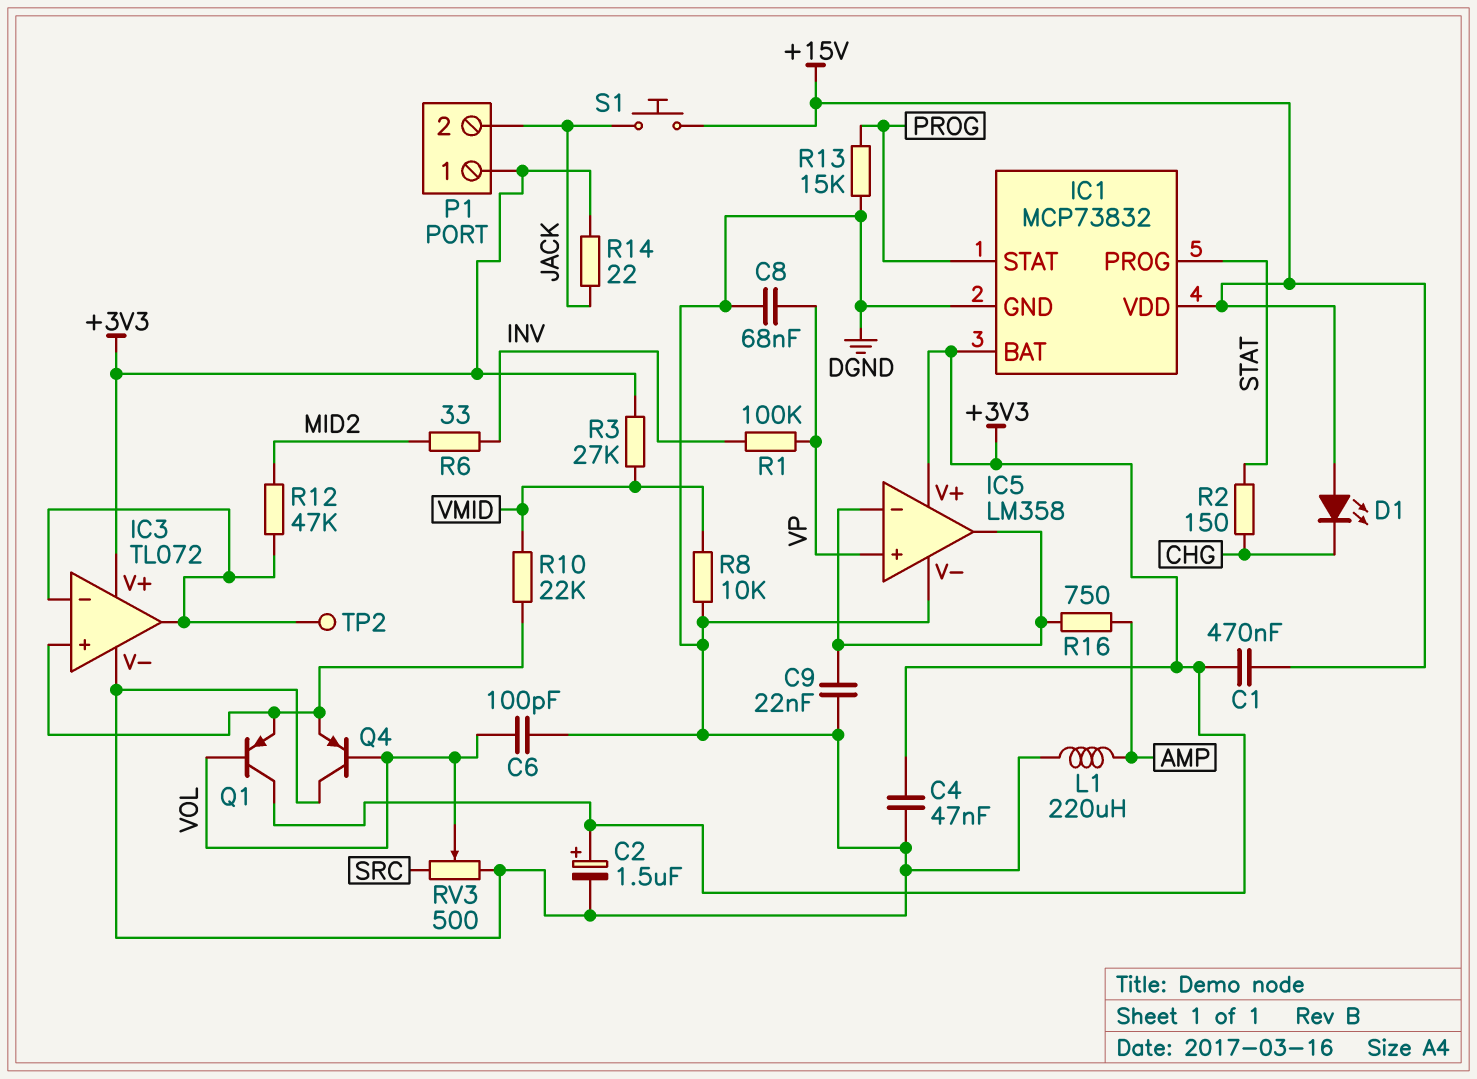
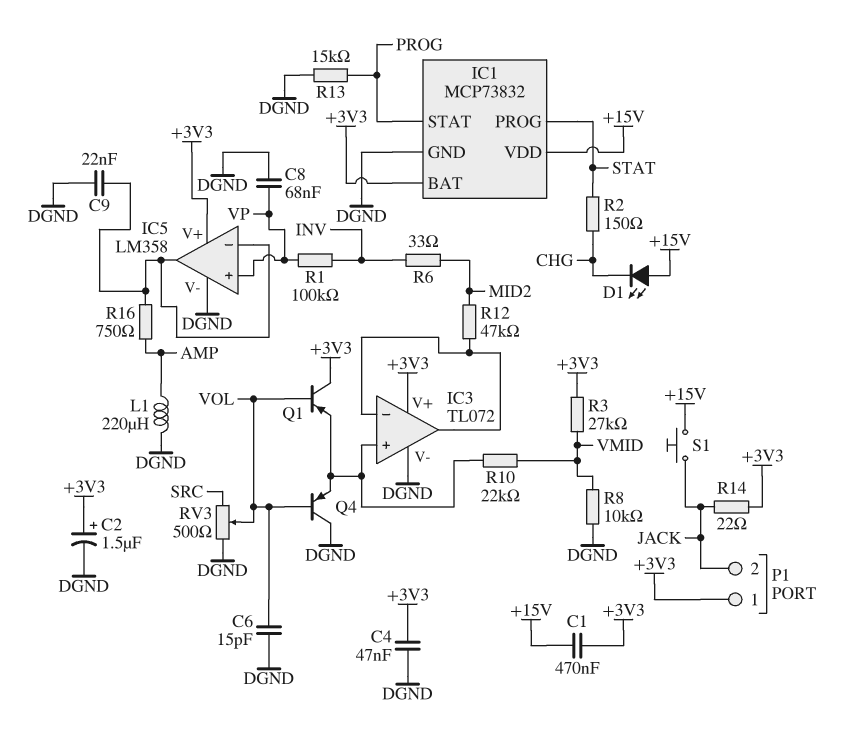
C6: 100pF (DGND, VOL) -> 15pF (DGND, VOL)
TP2: test point (IC3/in-) -> none

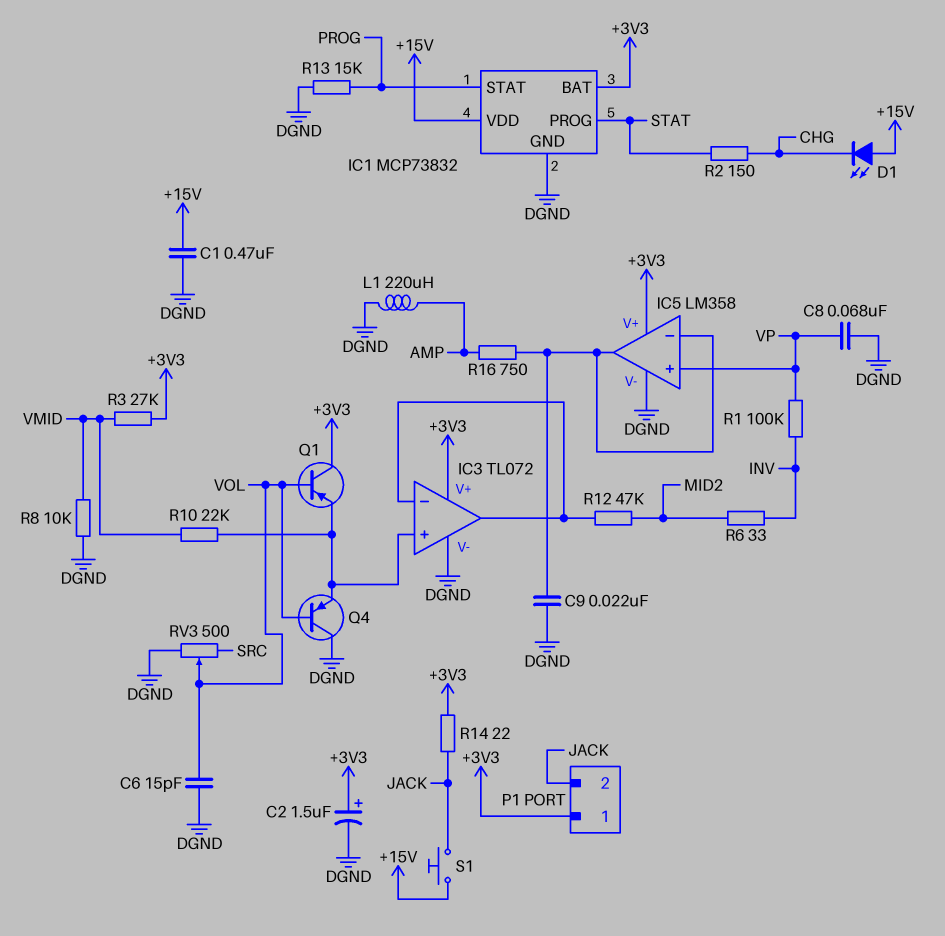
C1: 470nF (+3V3, +15V) -> 470nF (+15V, DGND)
C4: 47nF (+3V3, DGND) -> none

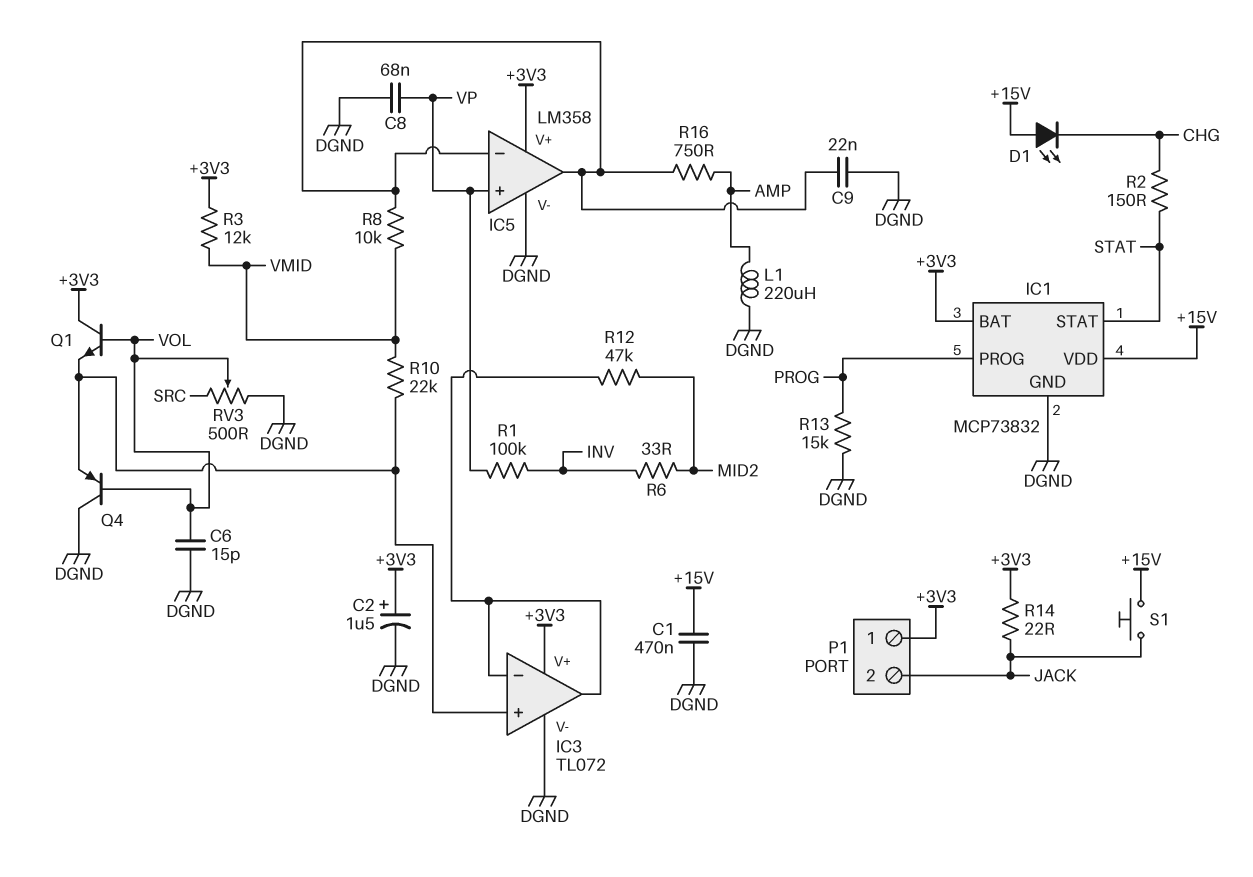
IC1 pin PROG: STAT -> PROG
IC1 pin STAT: PROG -> STAT
Q1: PNP (B VOL, C +3V3, E IC3/in+) -> NPN (B VOL, C +3V3, E IC3/in+)
R3: 27k (+3V3, VMID) -> 12k (+3V3, VMID)
R8: 10k (DGND, VMID) -> 10k (IC5/in-, VMID)

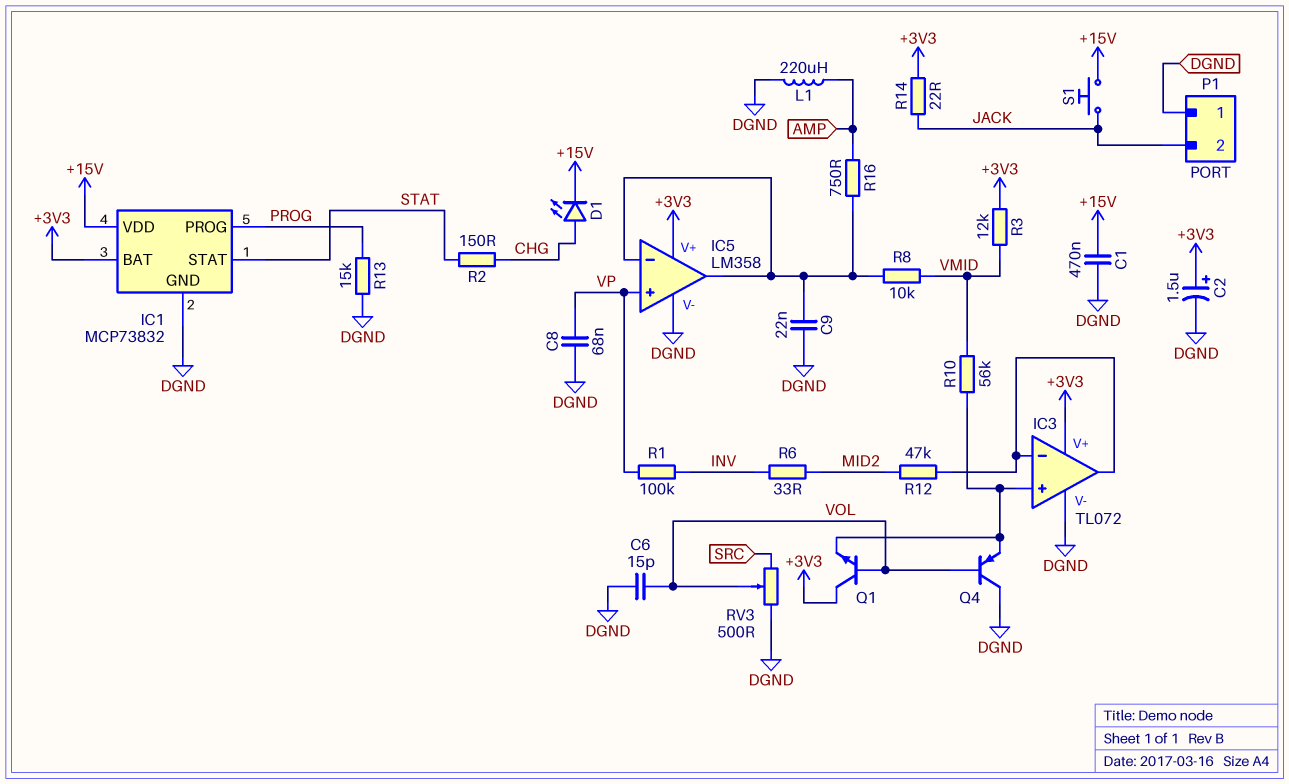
D1: LED (A +15V, K CHG) -> LED (A CHG, K +15V)
P1 pin 1: +3V3 -> DGND
R10: 22k (IC3/in+, VMID) -> 56k (IC3/in+, VMID)

